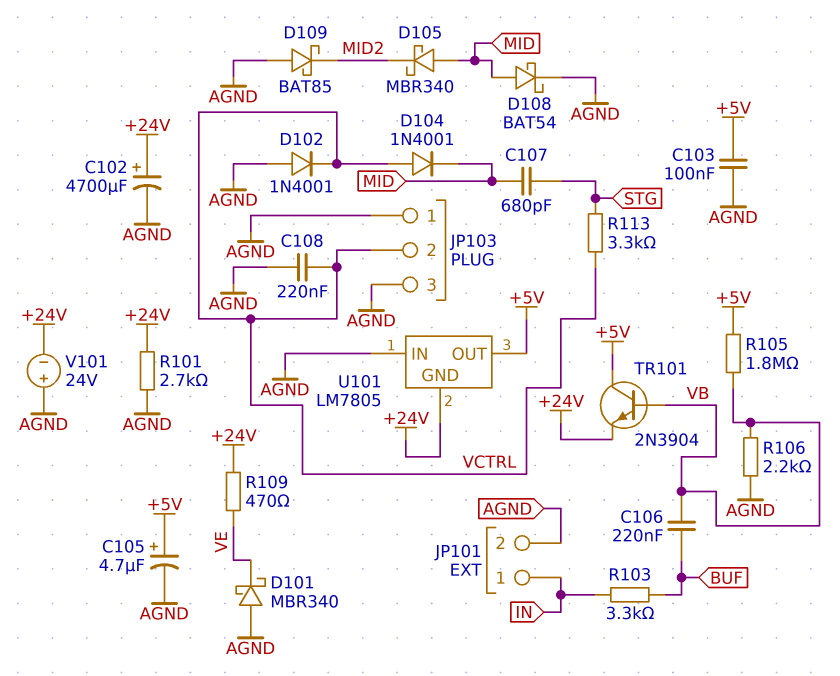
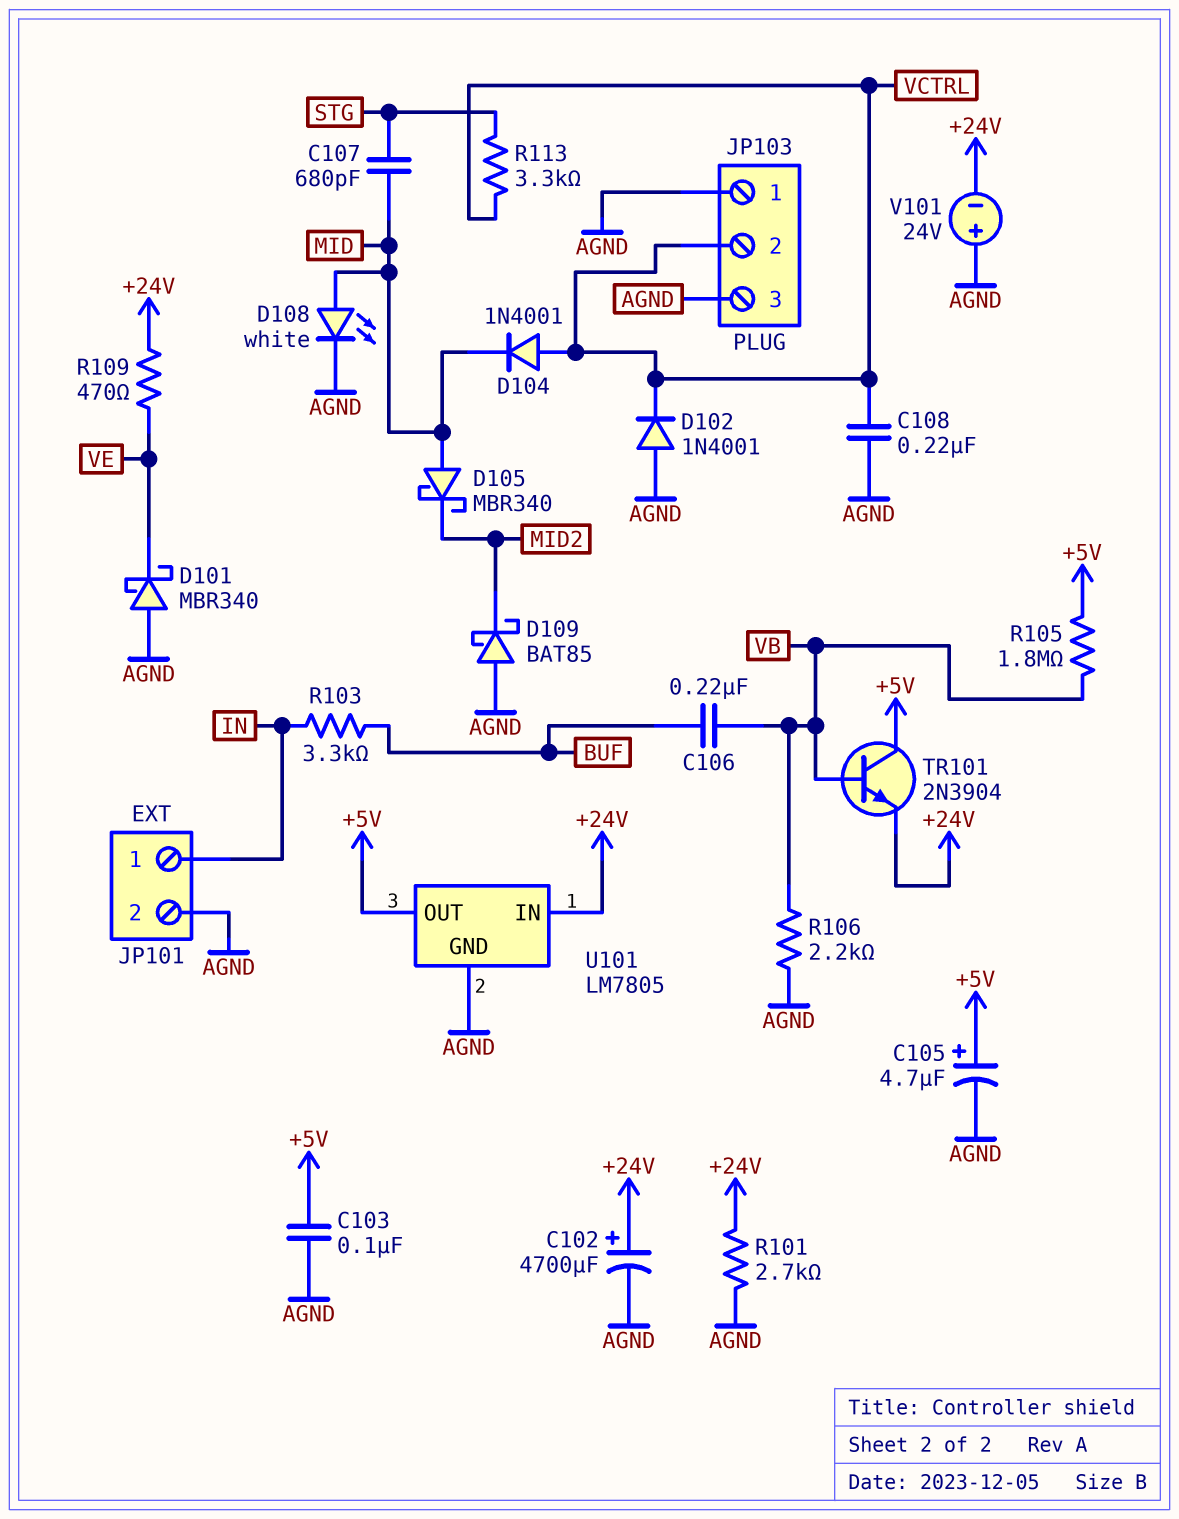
D108: schottky BAT54 (A MID, K AGND) -> LED white (A MID, K AGND)
U101 pin GND: +24V -> AGND
U101 pin IN: AGND -> +24V

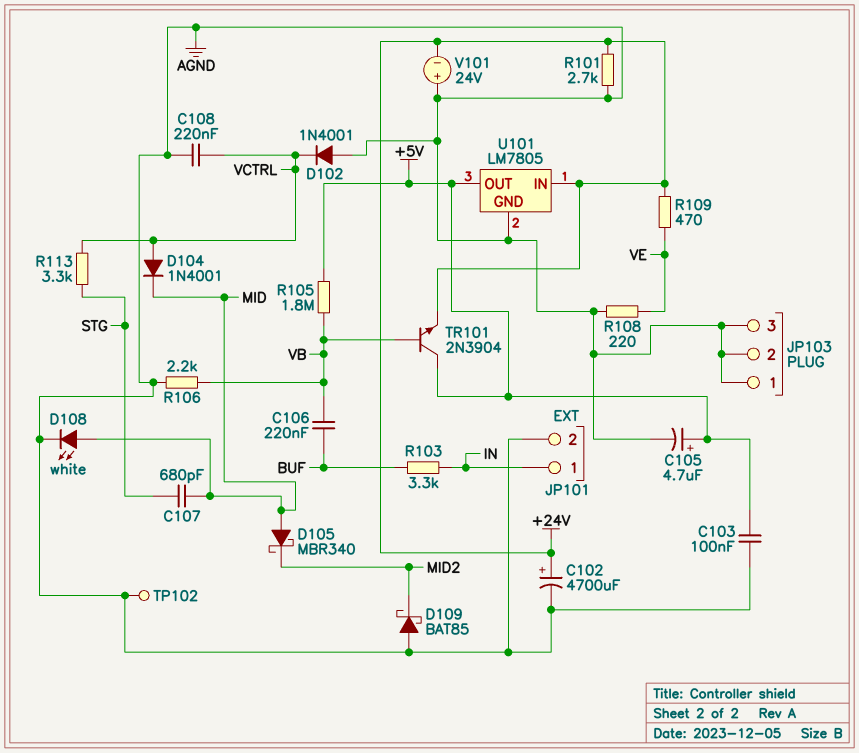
D101: schottky MBR340 (A AGND, K VE) -> none
JP103 pin 2: VCTRL -> AGND
R108: none -> 220 (AGND, VE)
TP102: none -> test point (AGND)

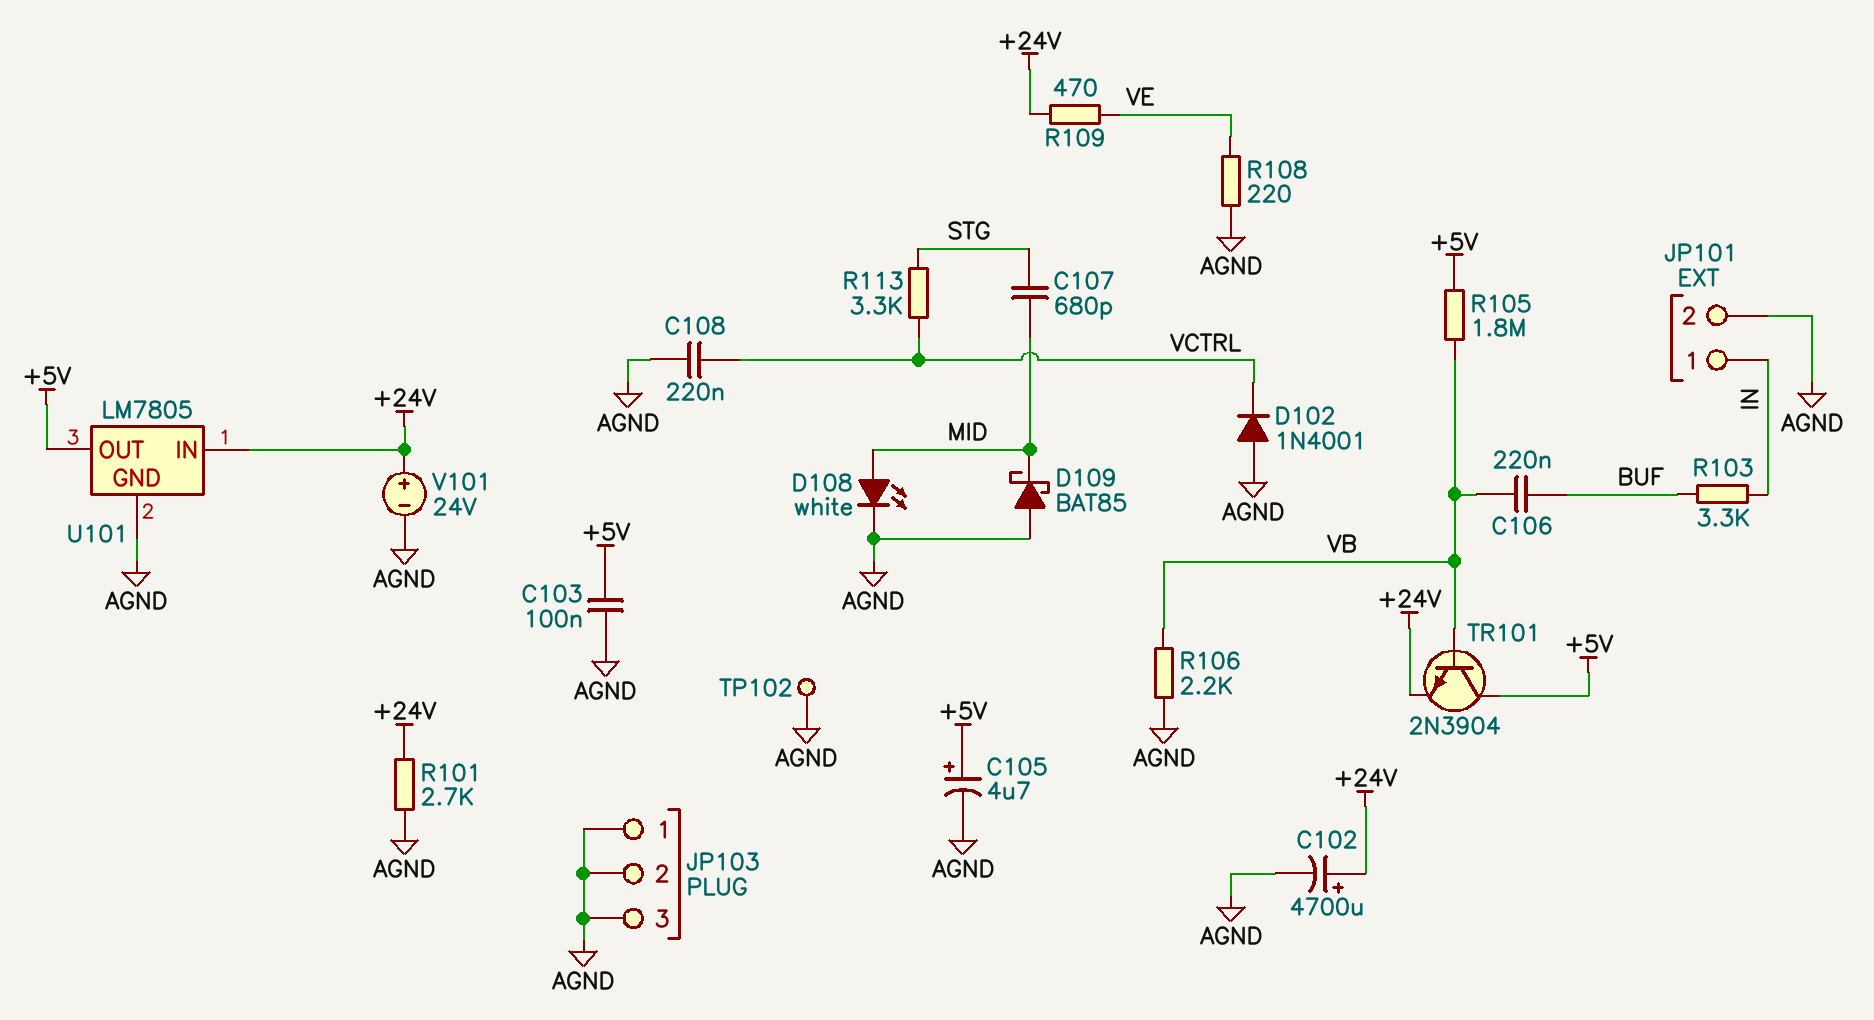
D104: diode 1N4001 (A VCTRL, K MID) -> none
D105: schottky MBR340 (A MID, K MID2) -> none
D109: schottky BAT85 (A AGND, K MID2) -> schottky BAT85 (A AGND, K MID)
V101: 24V (plus AGND, minus +24V) -> 24V (plus +24V, minus AGND)

